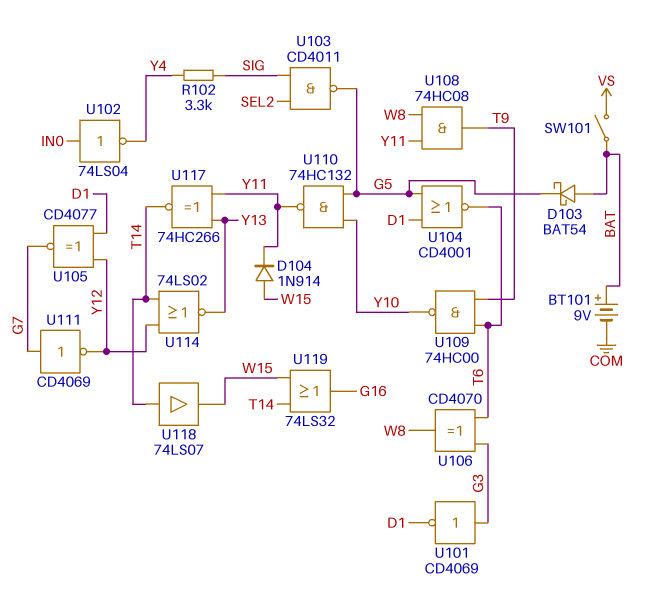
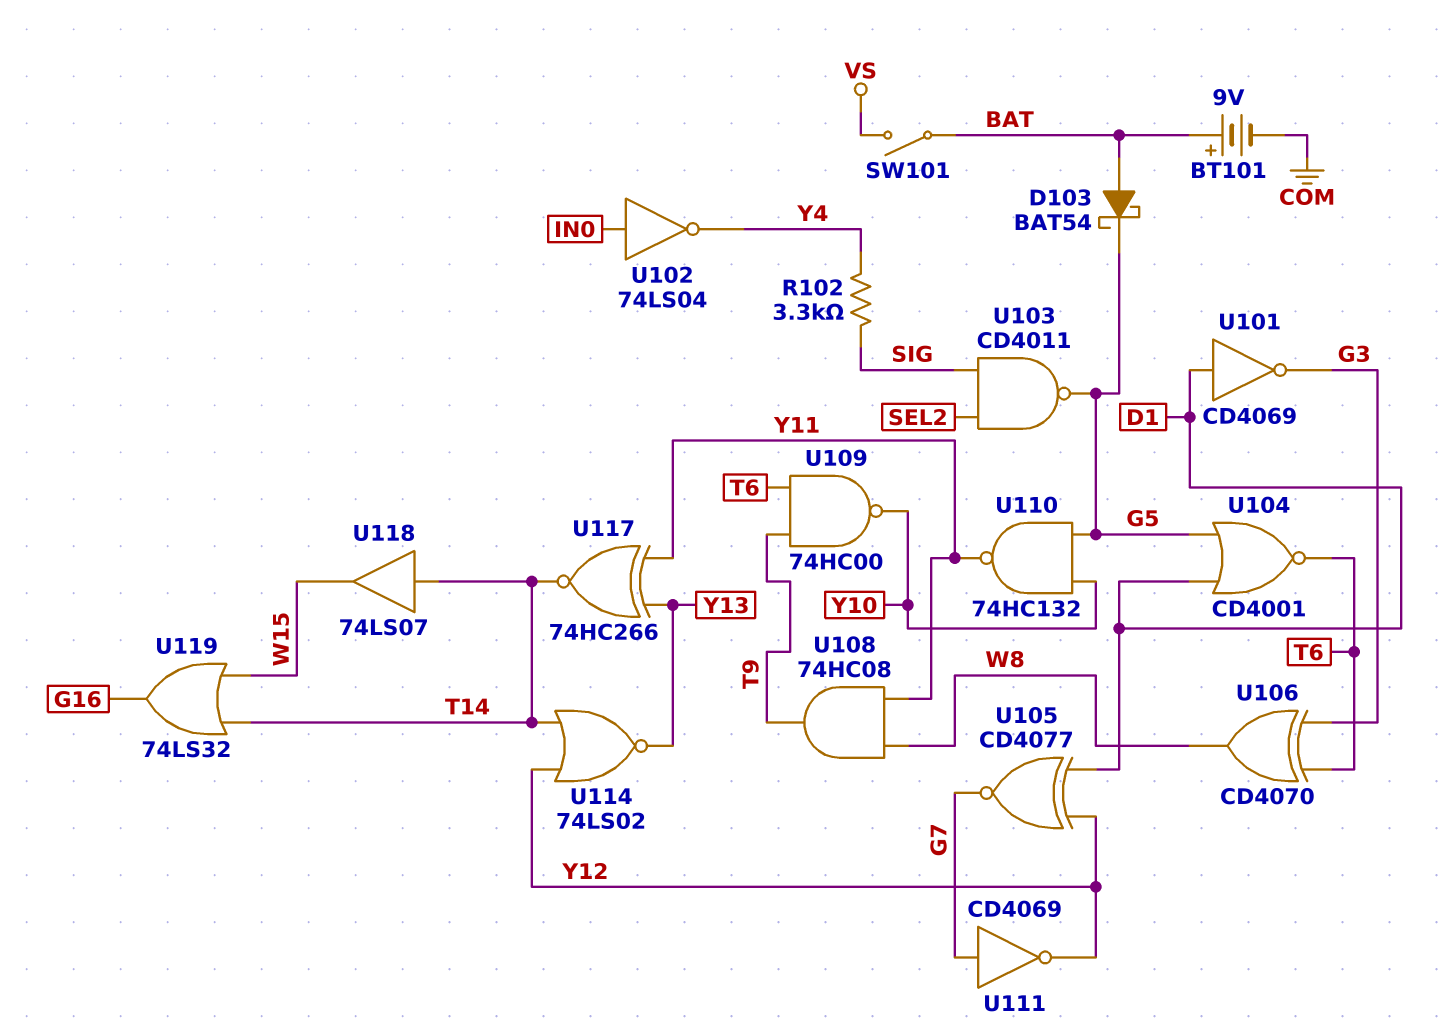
D104: diode 1N914 (A W15, K Y11) -> none
U101: NOT CD4069 (in G3, out D1) -> NOT CD4069 (in D1, out G3)

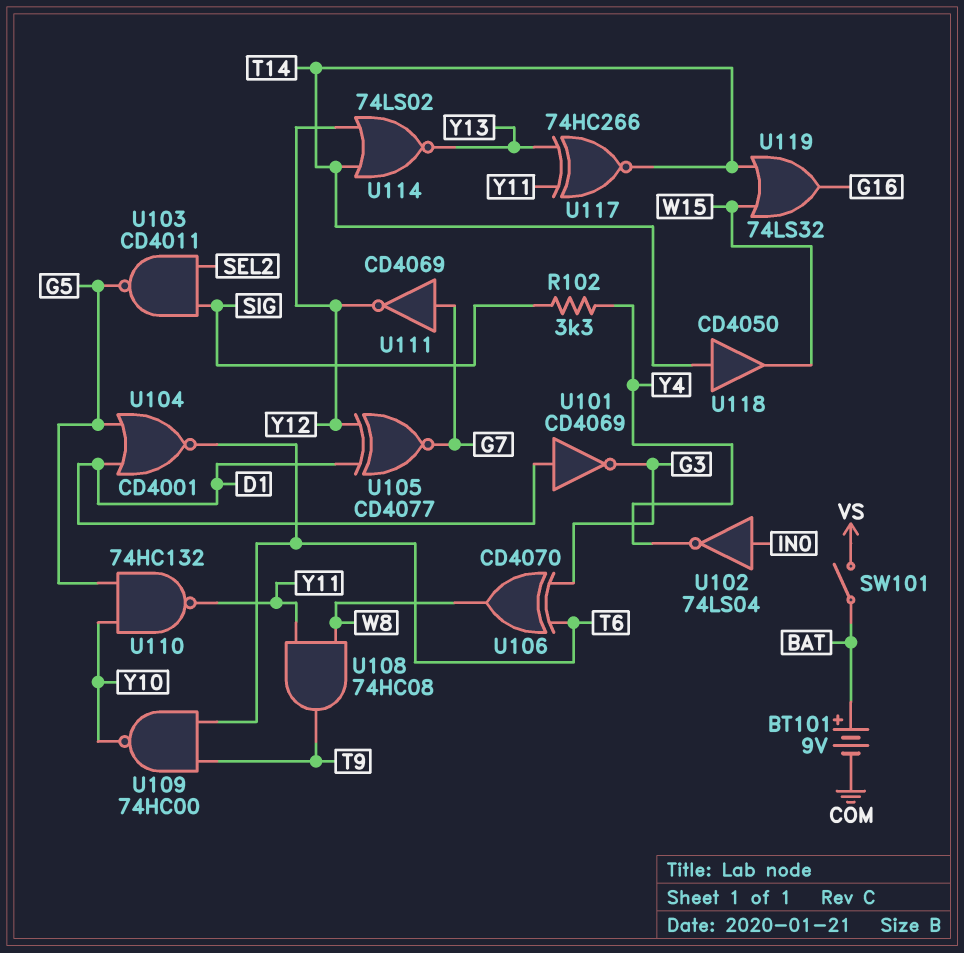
D103: schottky BAT54 (A BAT, K G5) -> none
U118: buffer 74LS07 (in T14, out W15) -> buffer CD4050 (in T14, out W15)

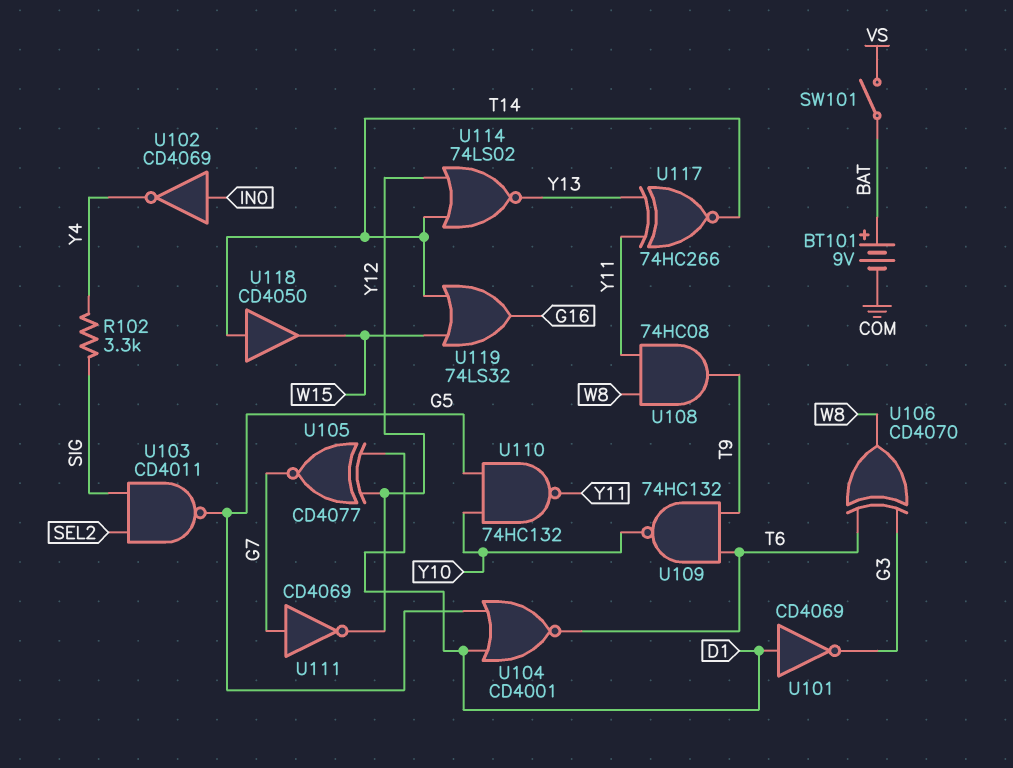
U102: NOT 74LS04 (in IN0, out Y4) -> NOT CD4069 (in IN0, out Y4)
U109: NAND 74HC00 (in T6, in T9, out Y10) -> NAND 74HC132 (in T6, in T9, out Y10)

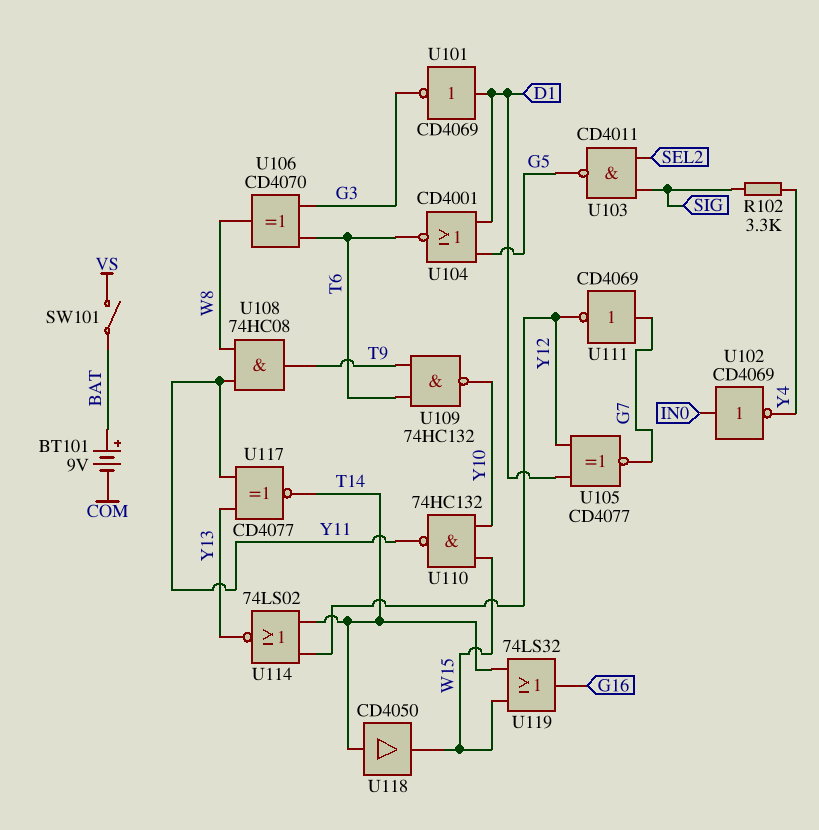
U110: NAND 74HC132 (in G5, in Y10, out Y11) -> NAND 74HC132 (in W15, in Y10, out Y11)
U117: XNOR 74HC266 (in Y11, in Y13, out T14) -> XNOR CD4077 (in Y11, in Y13, out T14)

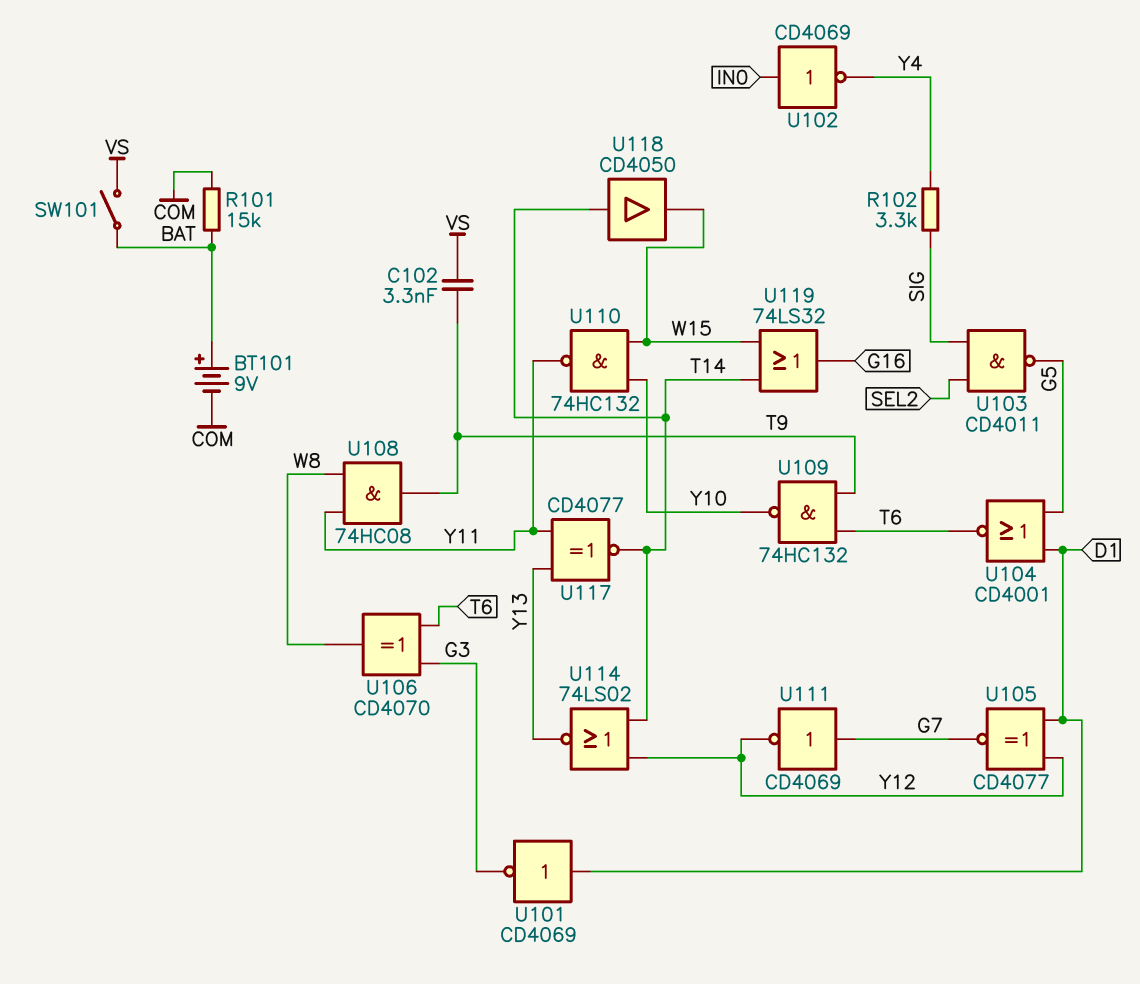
C102: none -> 3.3nF (T9, VS)
R101: none -> 15k (BAT, COM)

